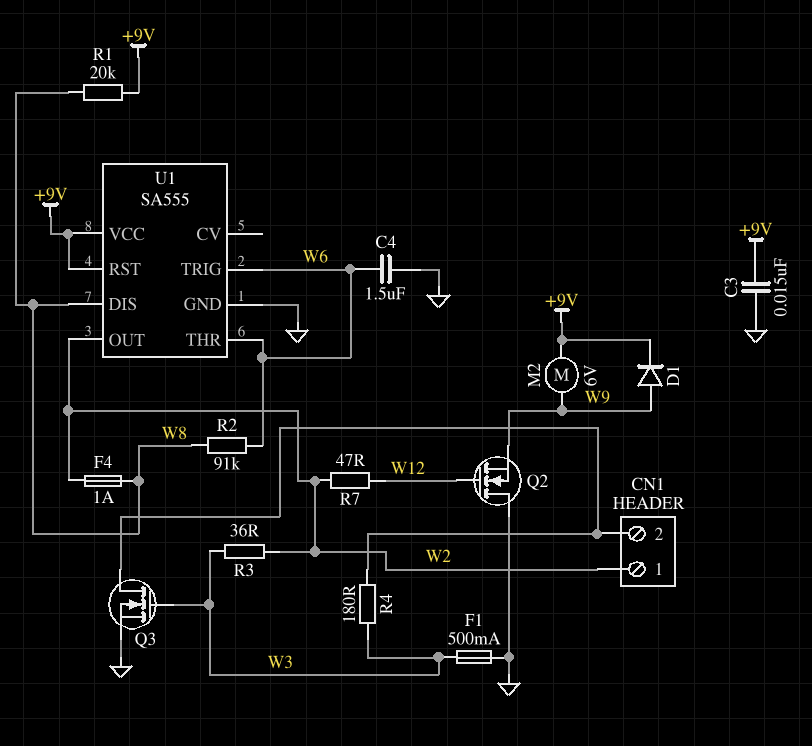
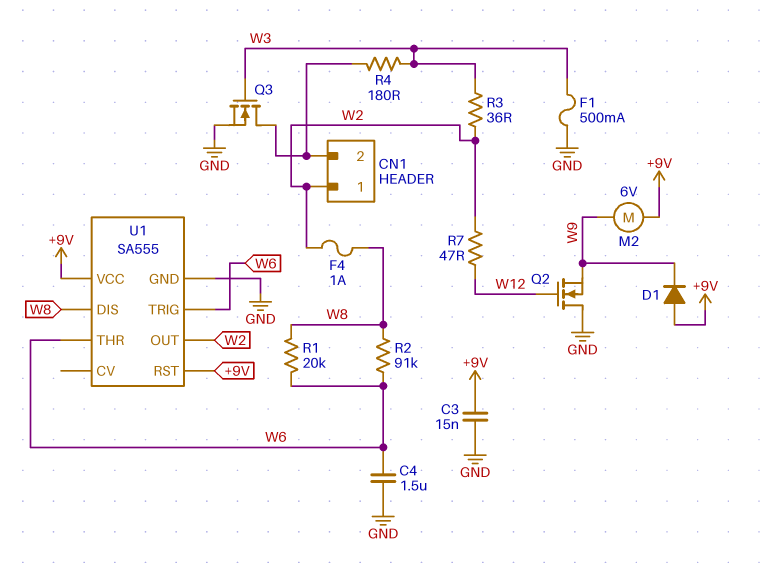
D1: diode (A W9, K +9V) -> diode (A +9V, K W9)
R1: 20k (+9V, W8) -> 20k (W6, W8)

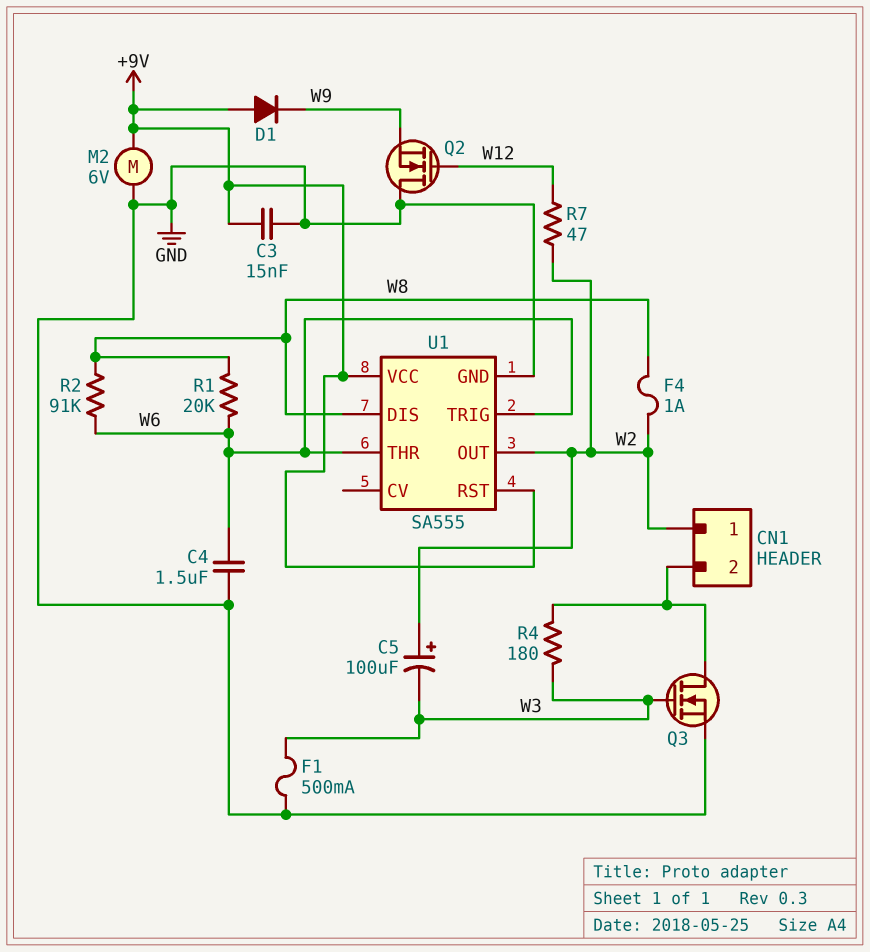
C5: none -> 100uF (plus W2, minus W3)
M2: motor 6V (+9V, W9) -> motor 6V (+9V, GND)
R3: 36 (W2, W3) -> none

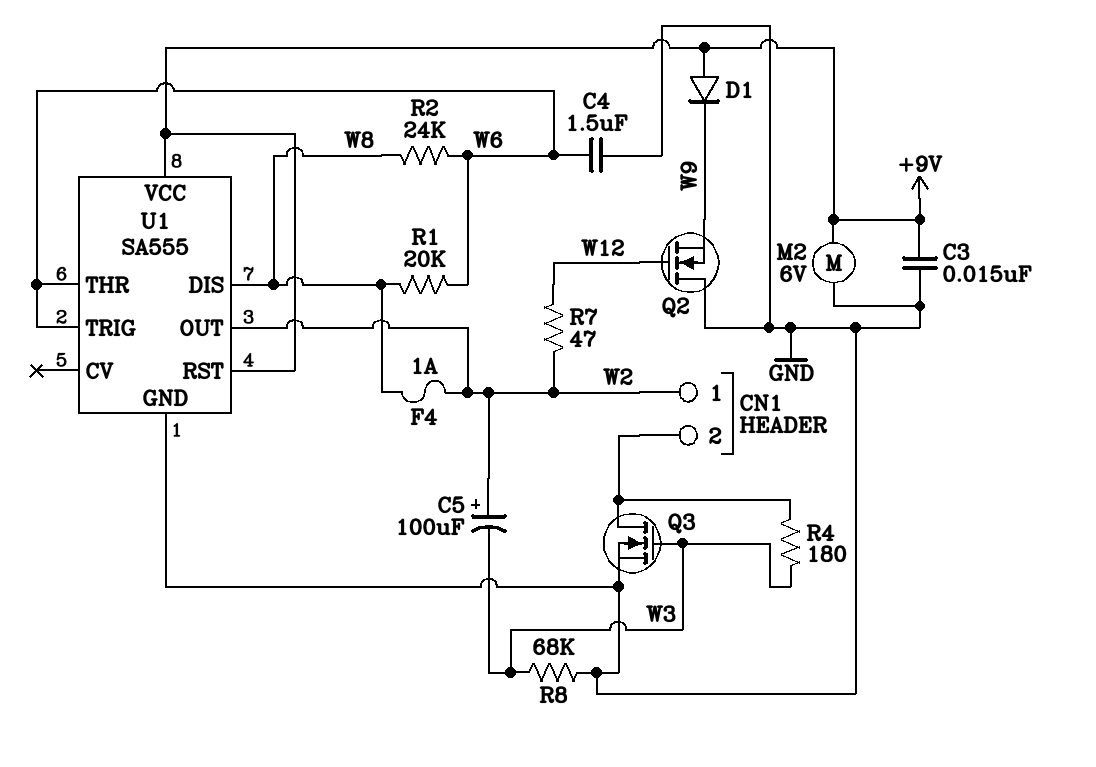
F1: 500mA (GND, W3) -> none
R2: 91k (W6, W8) -> 24k (W6, W8)
R8: none -> 68k (GND, W3)

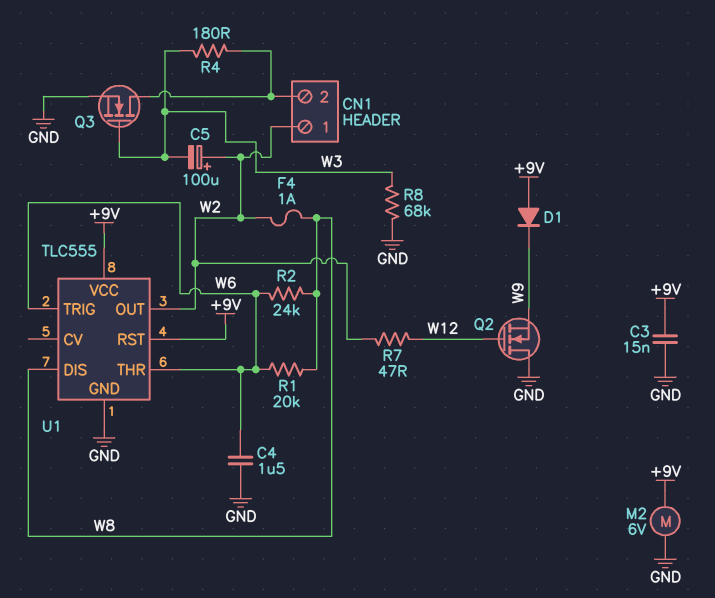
U1: SA555 -> TLC555

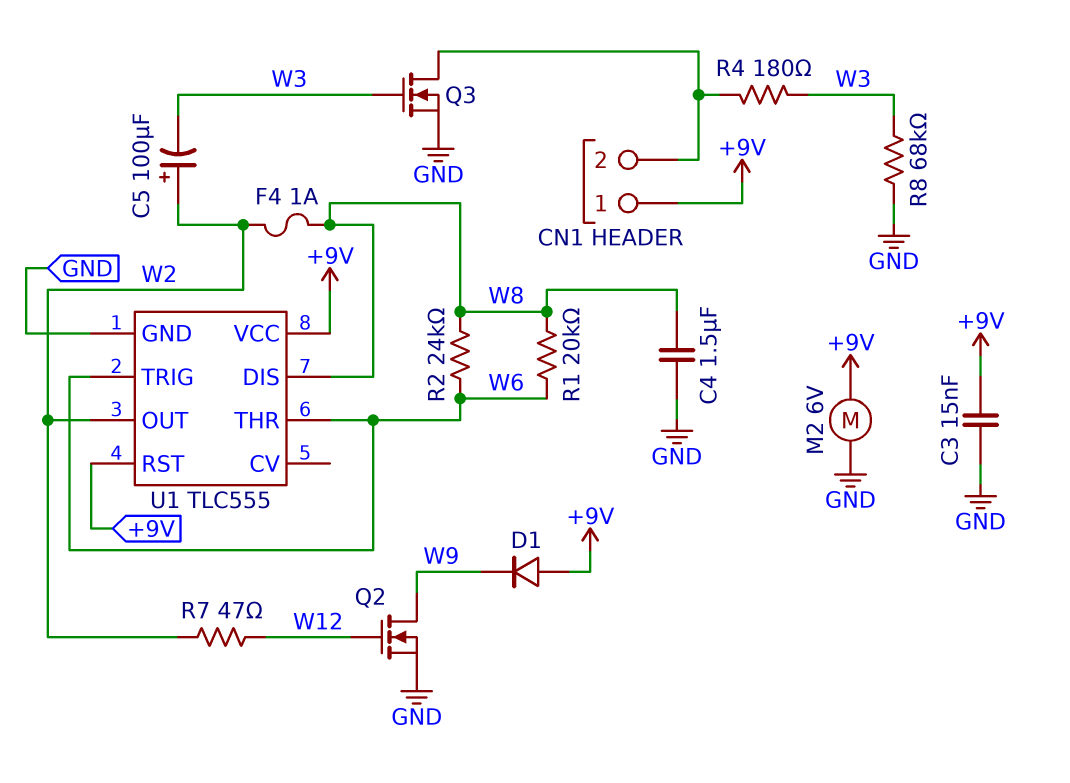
C4: 1.5uF (GND, W6) -> 1.5uF (GND, W8)
CN1 pin 1: W2 -> +9V
Q2: NMOS (G W12, D GND, S W9) -> NMOS (G W12, D W9, S GND)

